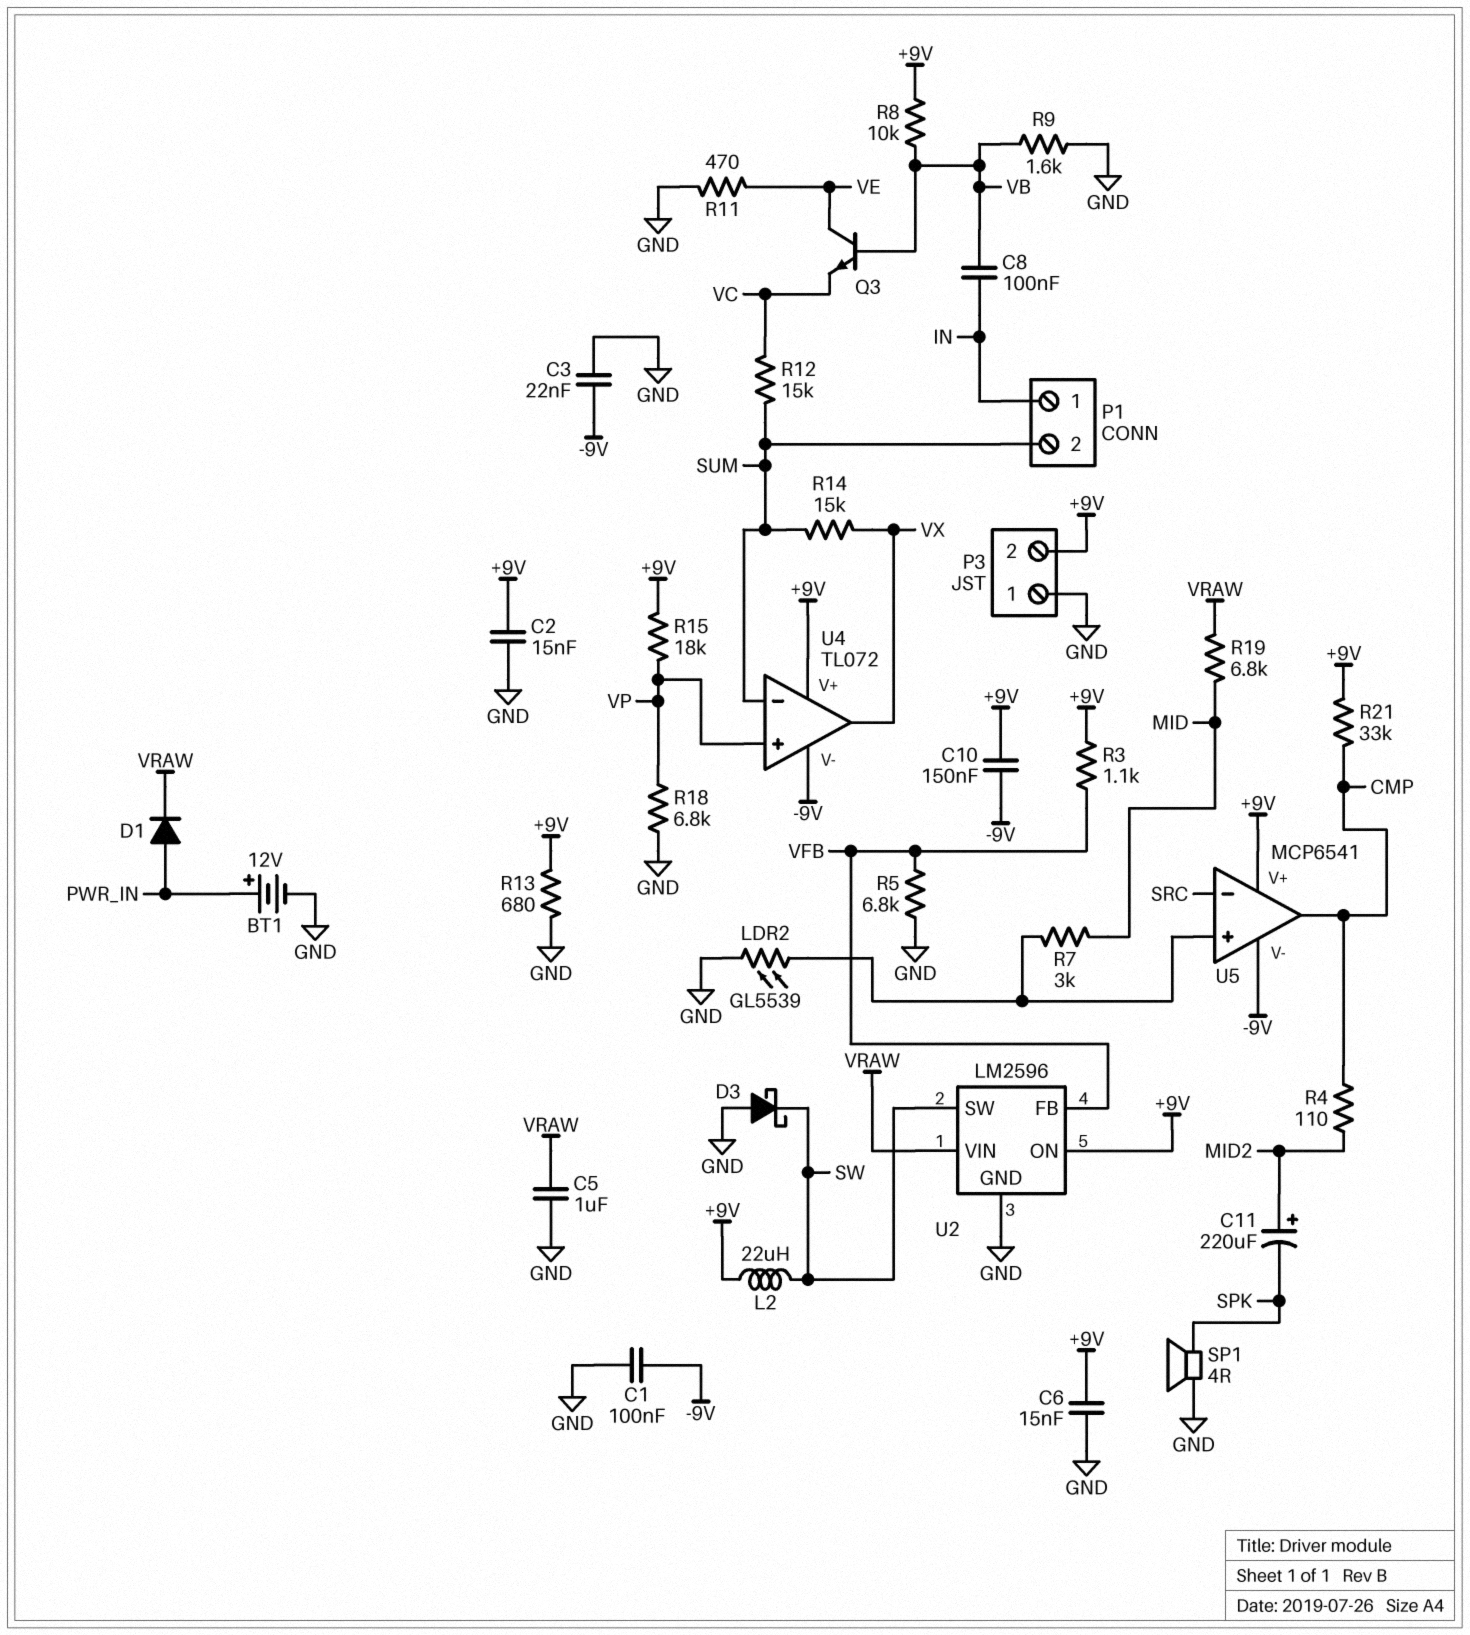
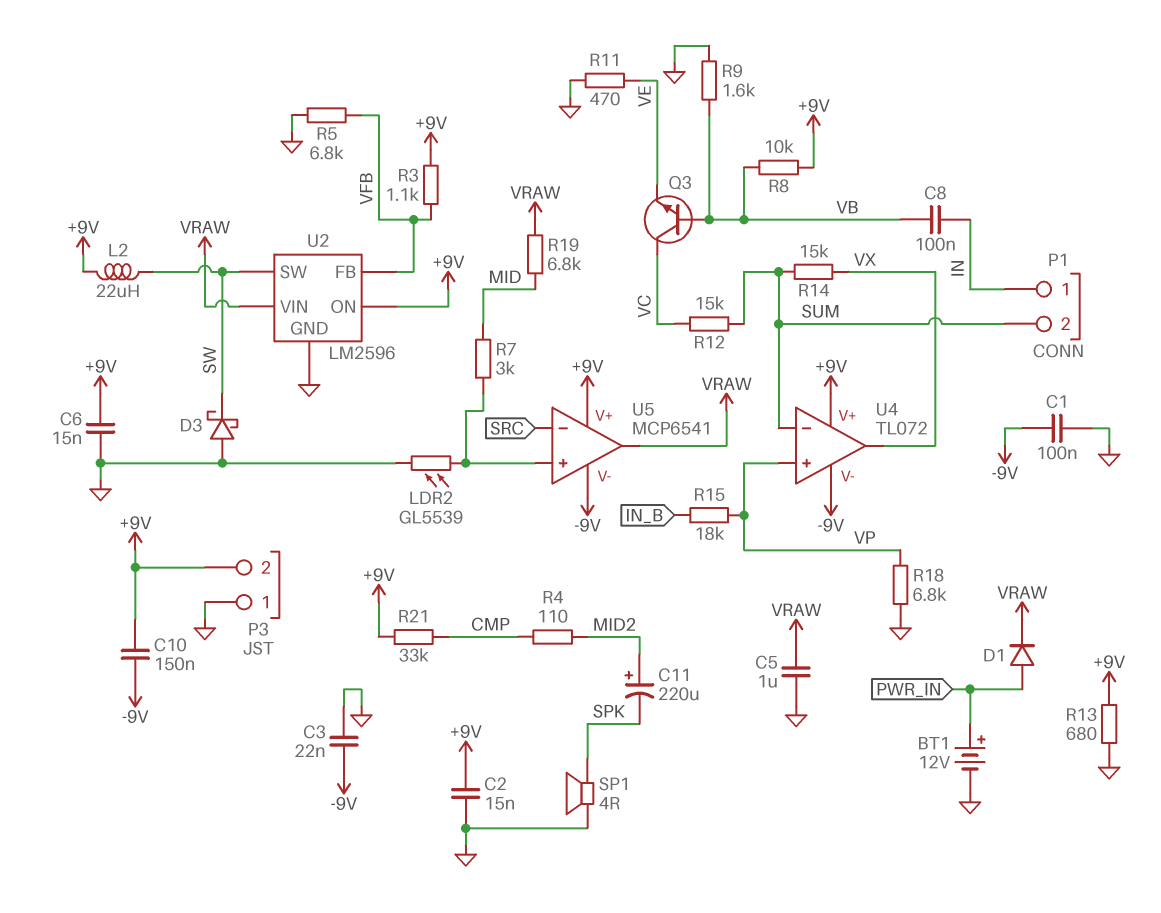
Q3: NPN (B VB, C VE, E VC) -> NPN (B VB, C VC, E VE)
R15: 18k (+9V, VP) -> 18k (IN_B, VP)
U5 pin out: CMP -> VRAW

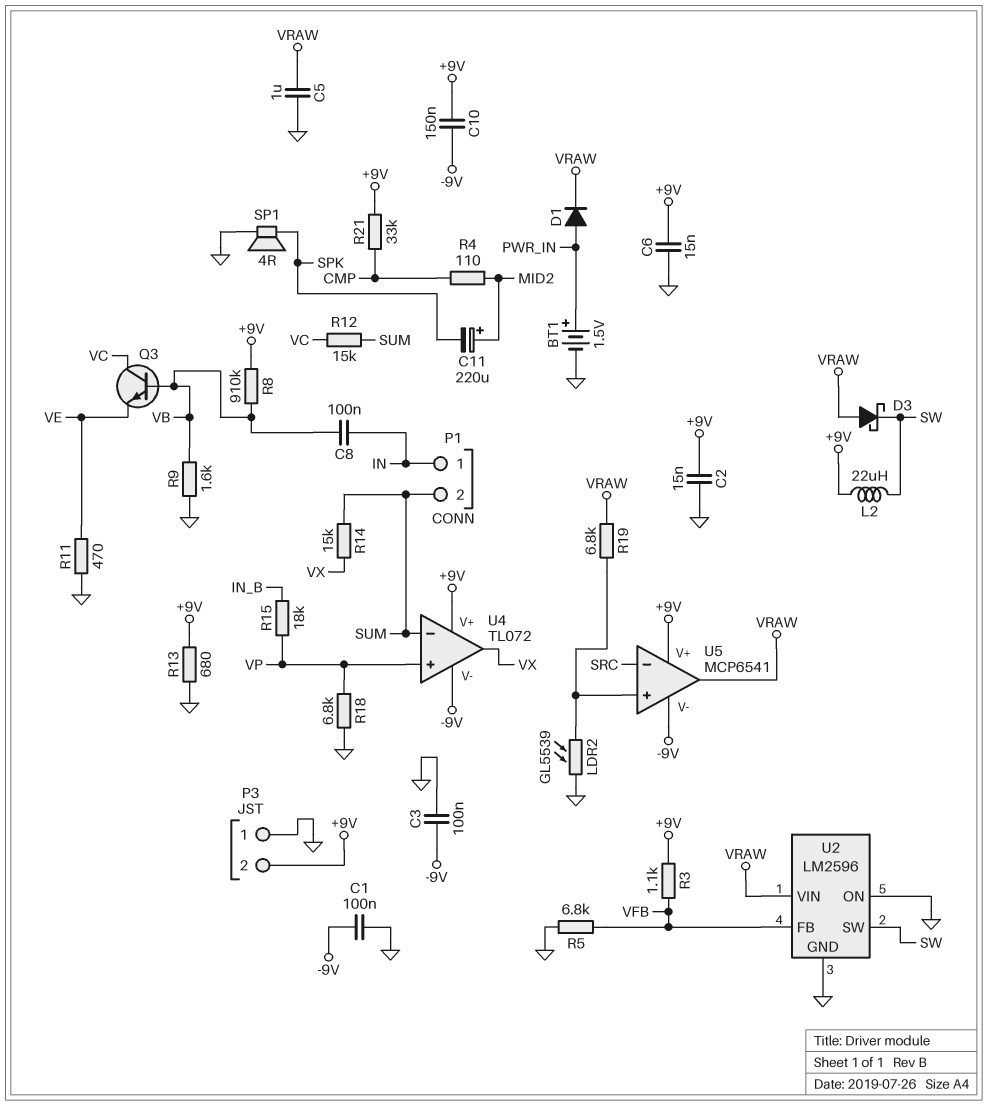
BT1: 12V (plus PWR_IN, minus GND) -> 1.5V (plus PWR_IN, minus GND)
C3: 22nF (-9V, GND) -> 100nF (-9V, GND)
D3: schottky (A GND, K SW) -> schottky (A VRAW, K SW)
R7: 3k (MID, U5/in+) -> none
R8: 10k (+9V, VB) -> 910k (+9V, VB)
R19: 6.8k (MID, VRAW) -> 6.8k (U5/in+, VRAW)
U2 pin ON: +9V -> GND

